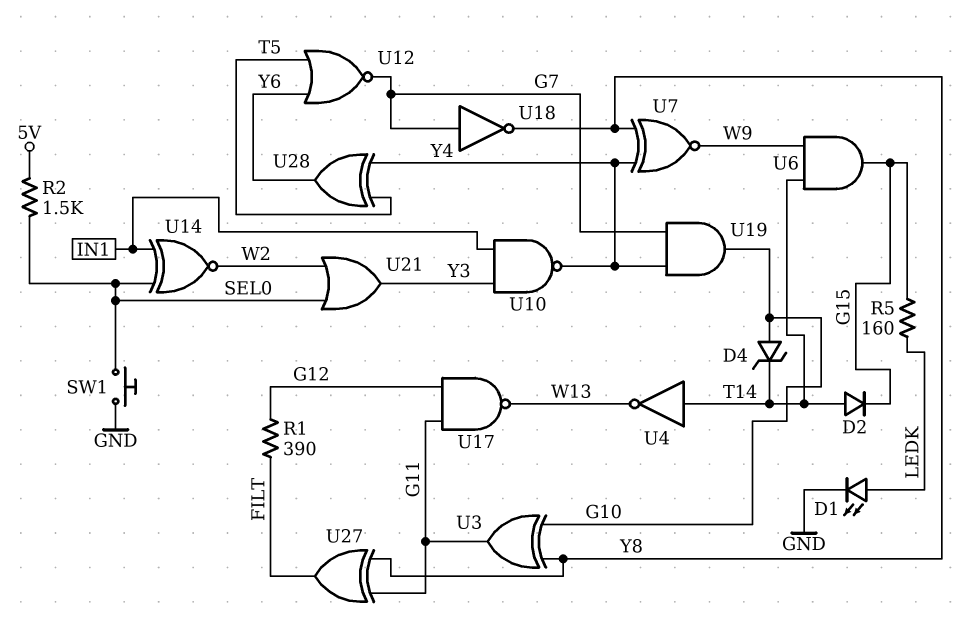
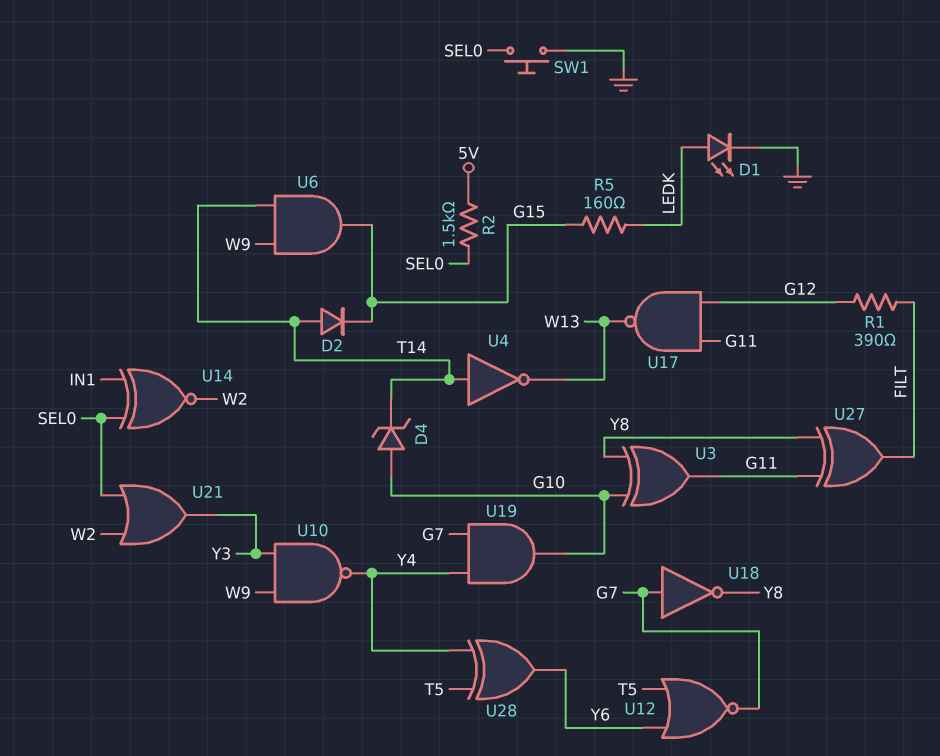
U7: XNOR (in Y4, in Y8, out W9) -> none
U10: NAND (in IN1, in Y3, out Y4) -> NAND (in W9, in Y3, out Y4)

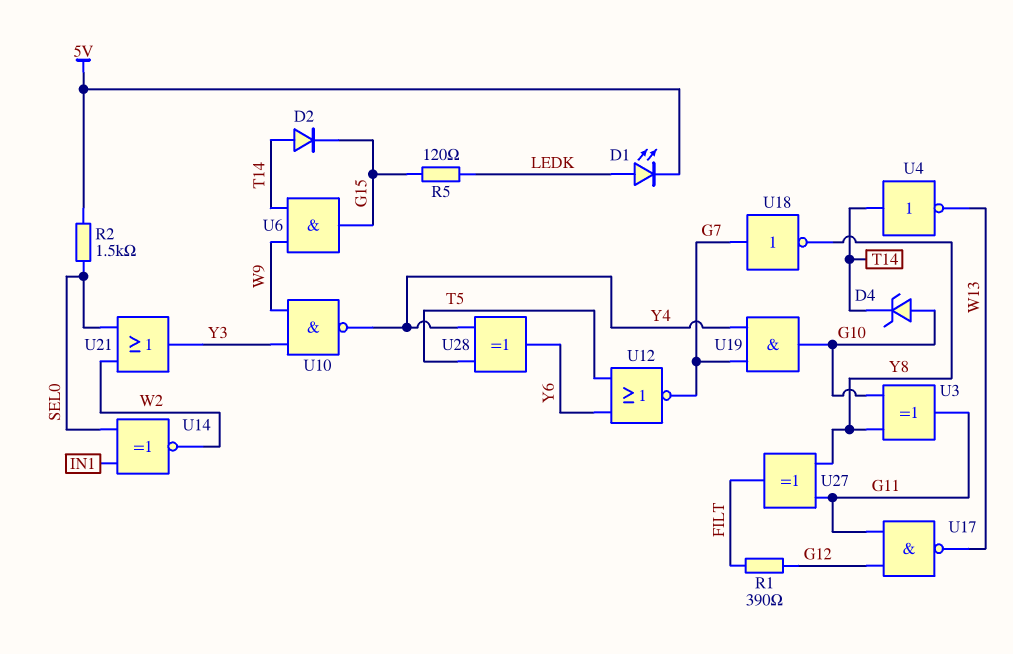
D1: LED (A LEDK, K GND) -> LED (A LEDK, K 5V)
R5: 160 (G15, LEDK) -> 120 (G15, LEDK)
SW1: button (GND, SEL0) -> none

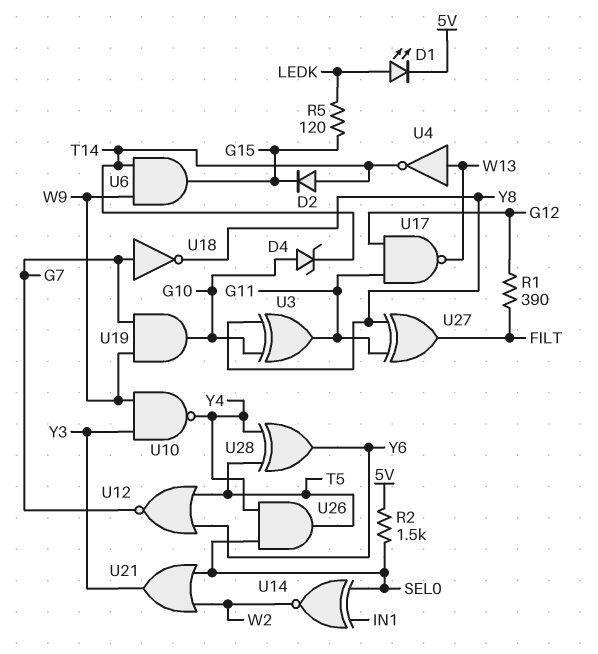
U4: NOT (in T14, out W13) -> NOT (in W13, out T14)
U19: AND (in G7, in Y4, out G10) -> AND (in G7, in W9, out G10)
U26: none -> AND (in SEL0, in Y4, out T5)

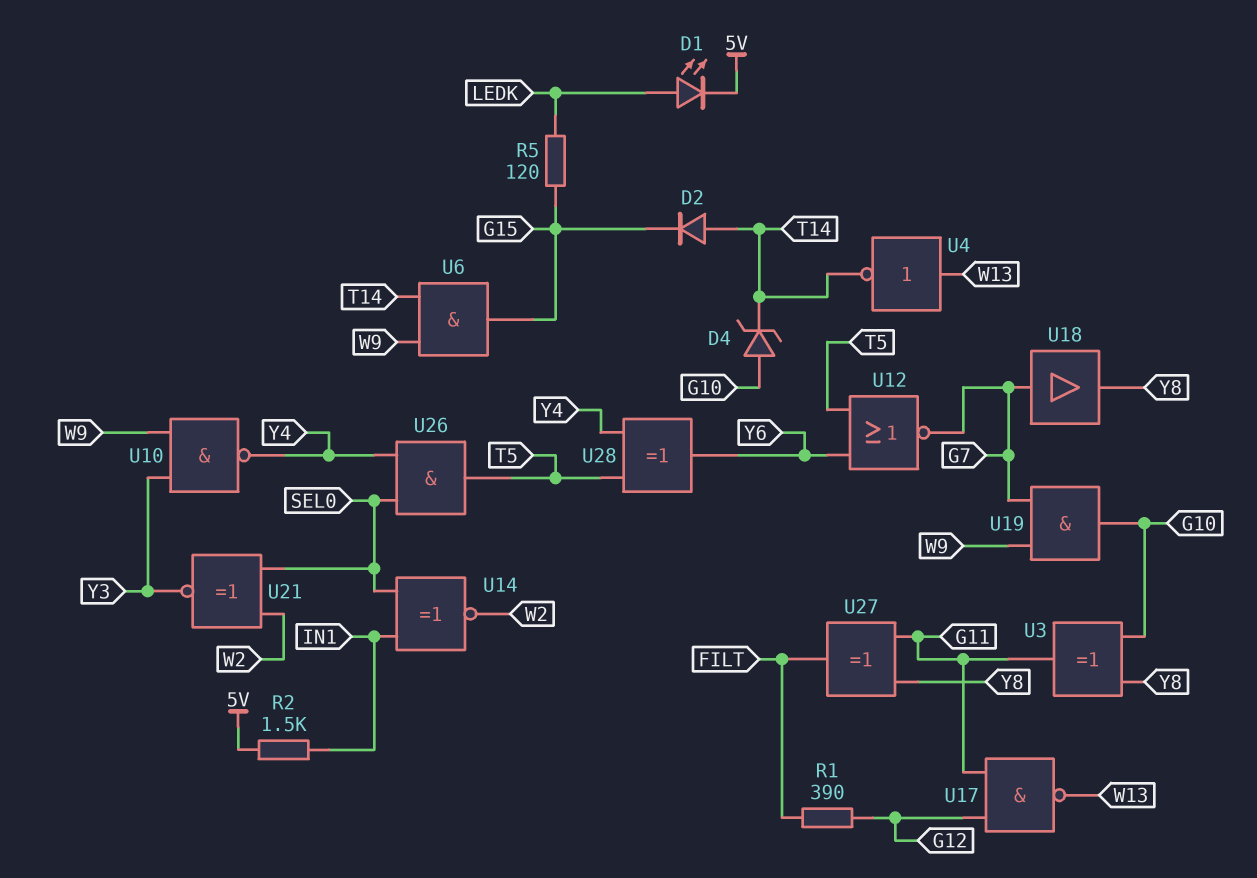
R2: 1.5k (5V, SEL0) -> 1.5k (5V, IN1)
U18: NOT (in G7, out Y8) -> buffer (in G7, out Y8)
U21: OR (in SEL0, in W2, out Y3) -> XNOR (in SEL0, in W2, out Y3)

